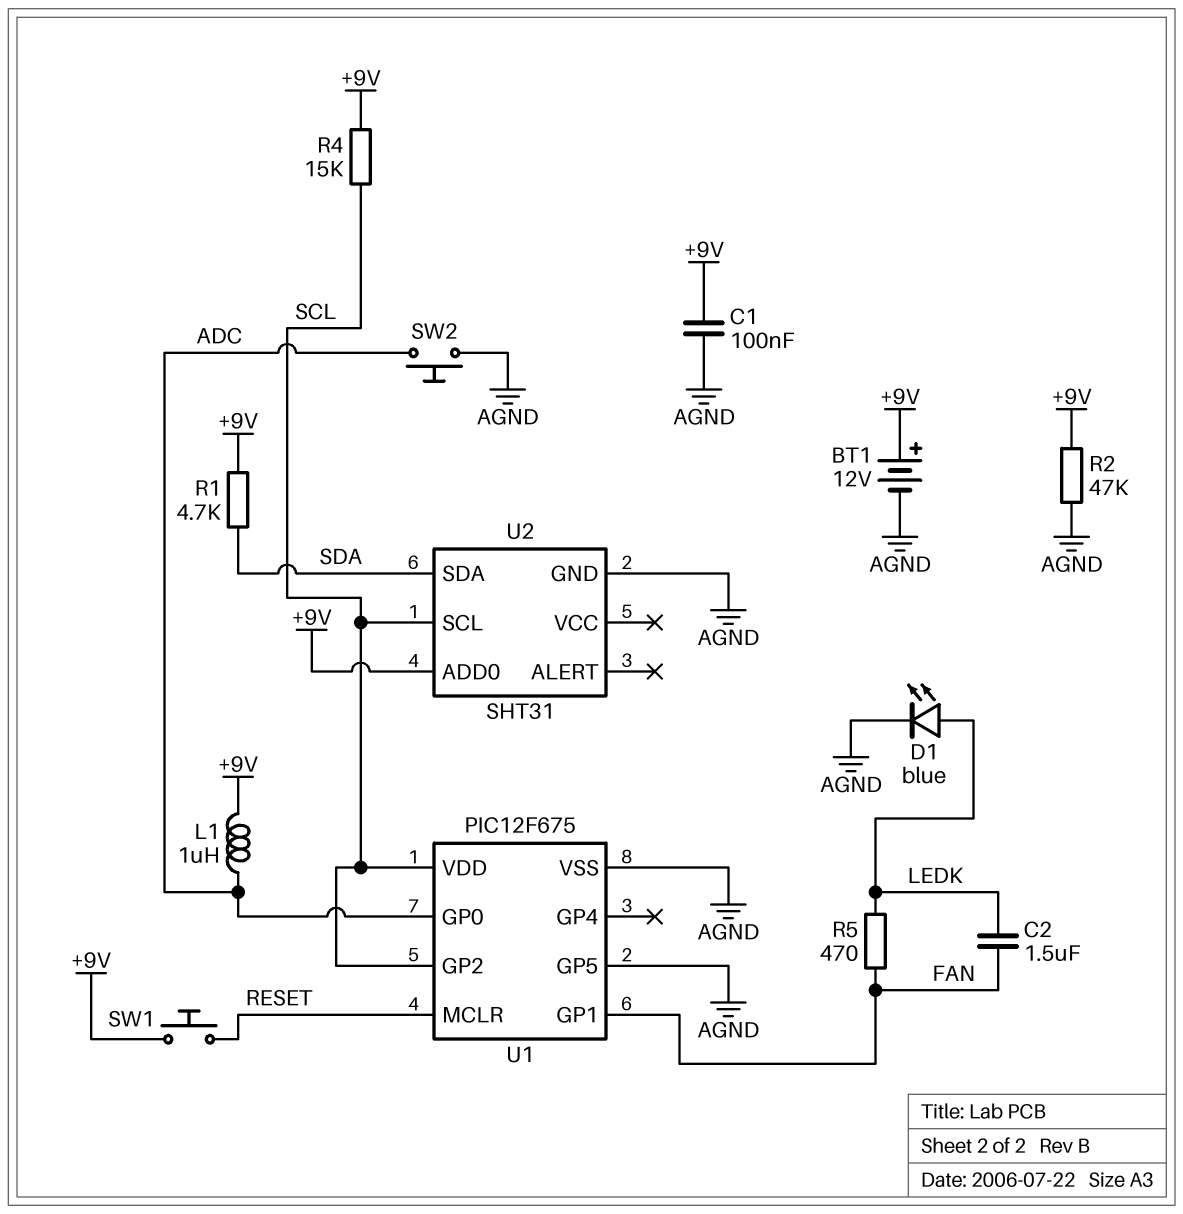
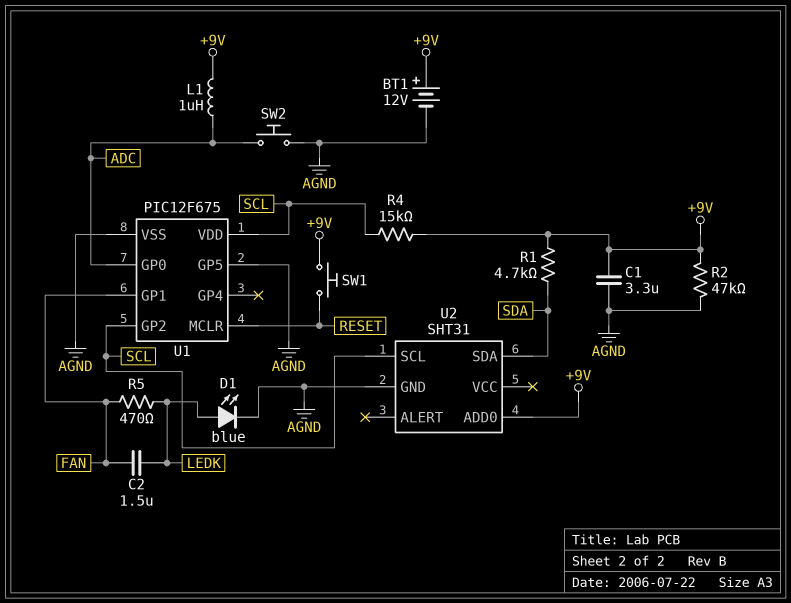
C1: 100nF (+9V, AGND) -> 3.3uF (+9V, AGND)

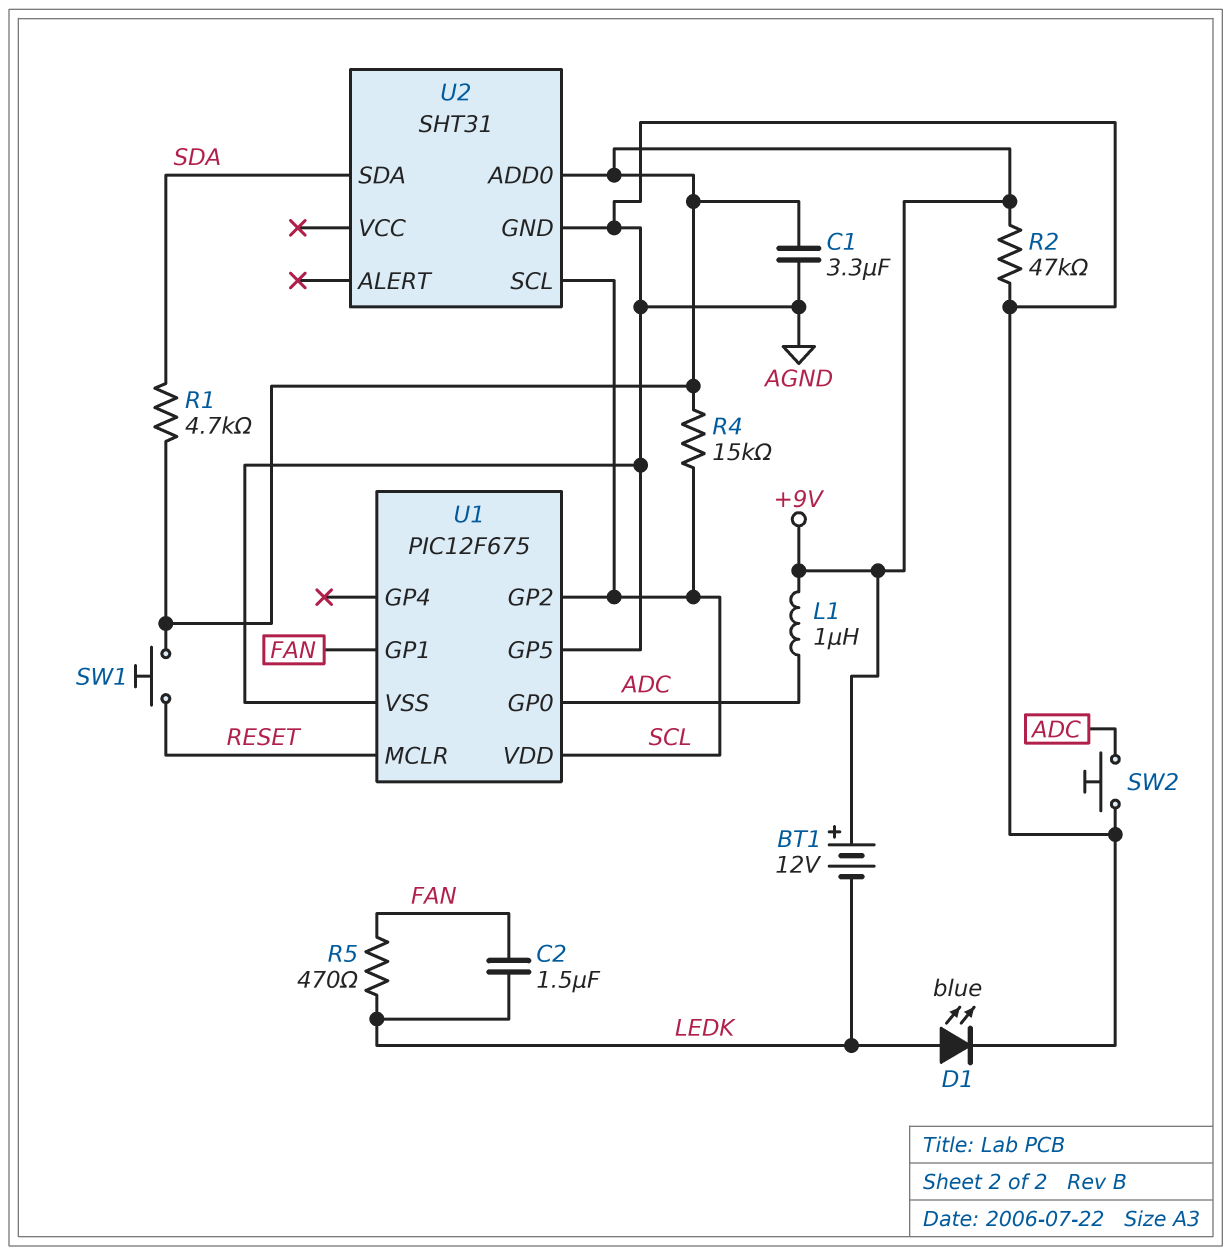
BT1: 12V (plus +9V, minus AGND) -> 12V (plus +9V, minus LEDK)

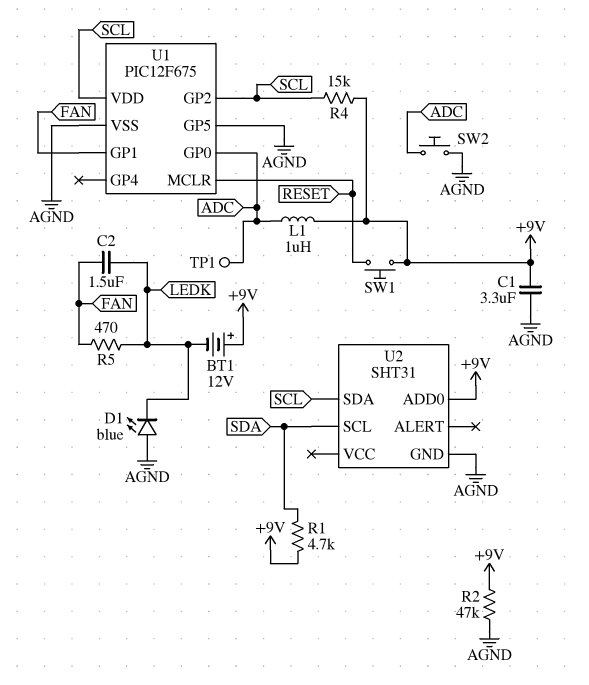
D1: LED blue (A LEDK, K AGND) -> LED blue (A AGND, K LEDK)
TP1: none -> test point (ADC)
U2 pin SCL: SCL -> SDA
U2 pin SDA: SDA -> SCL

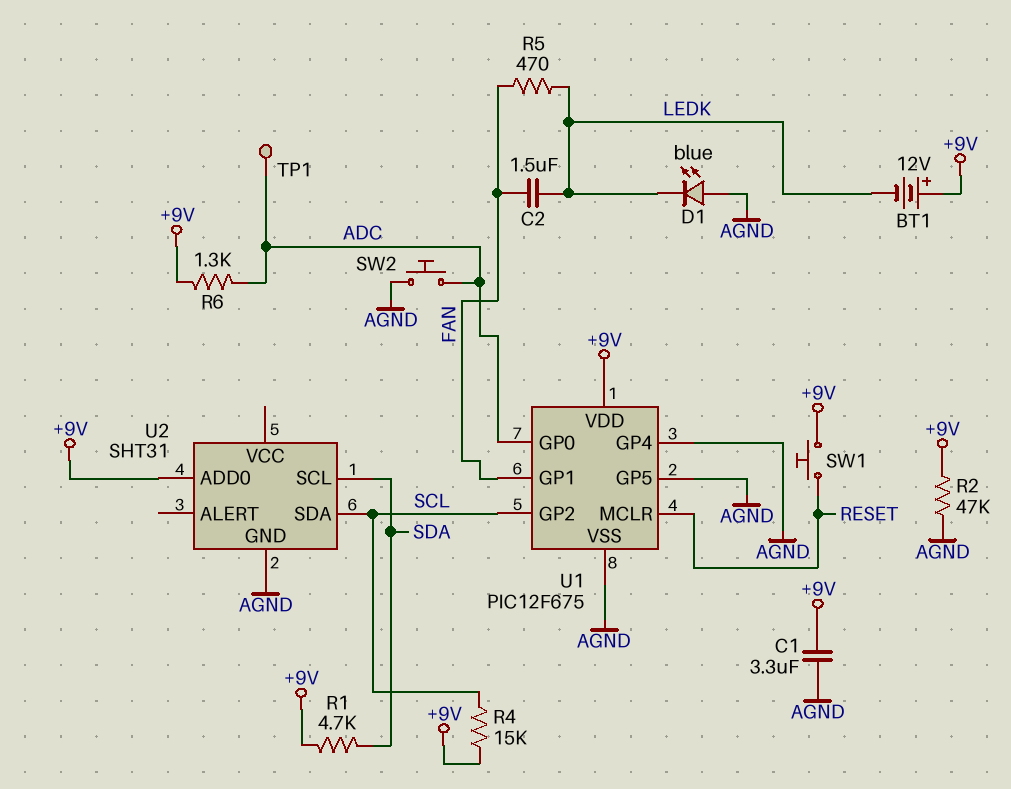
L1: 1uH (+9V, ADC) -> none
R6: none -> 1.3k (+9V, ADC)
U1 pin GP4: none -> AGND
U1 pin VDD: SCL -> +9V

